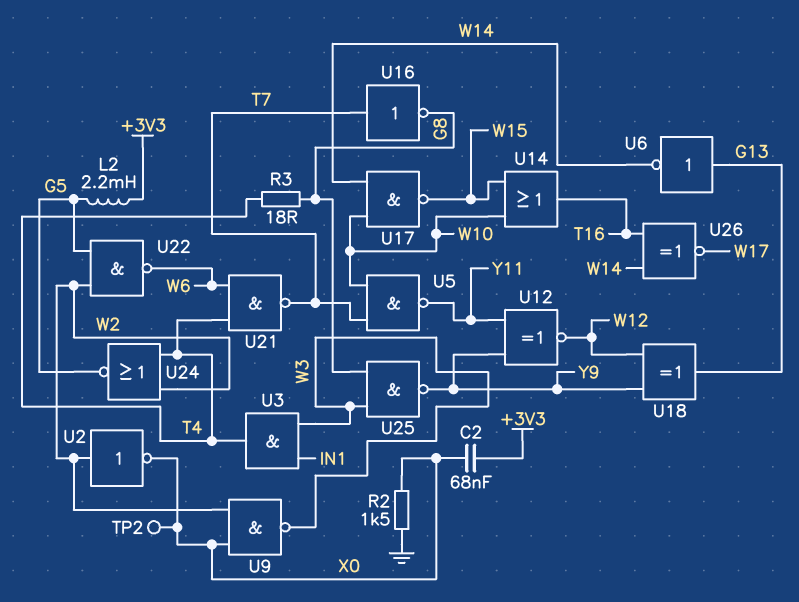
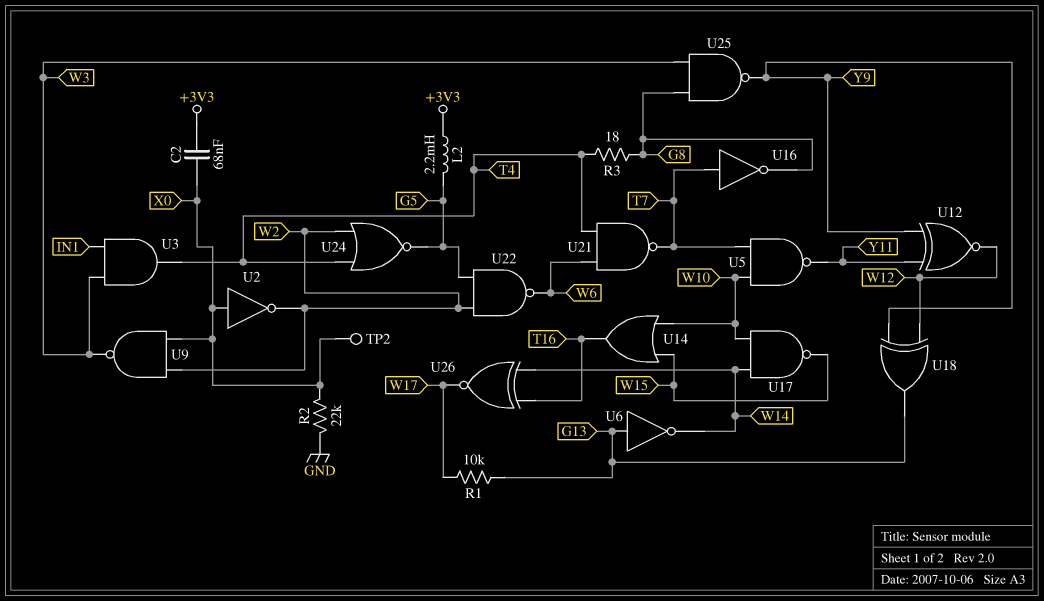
R1: none -> 10k (G13, W17)
R2: 1.5k (GND, X0) -> 22k (GND, X0)
U2: NOT (in W2, out X0) -> NOT (in X0, out W2)

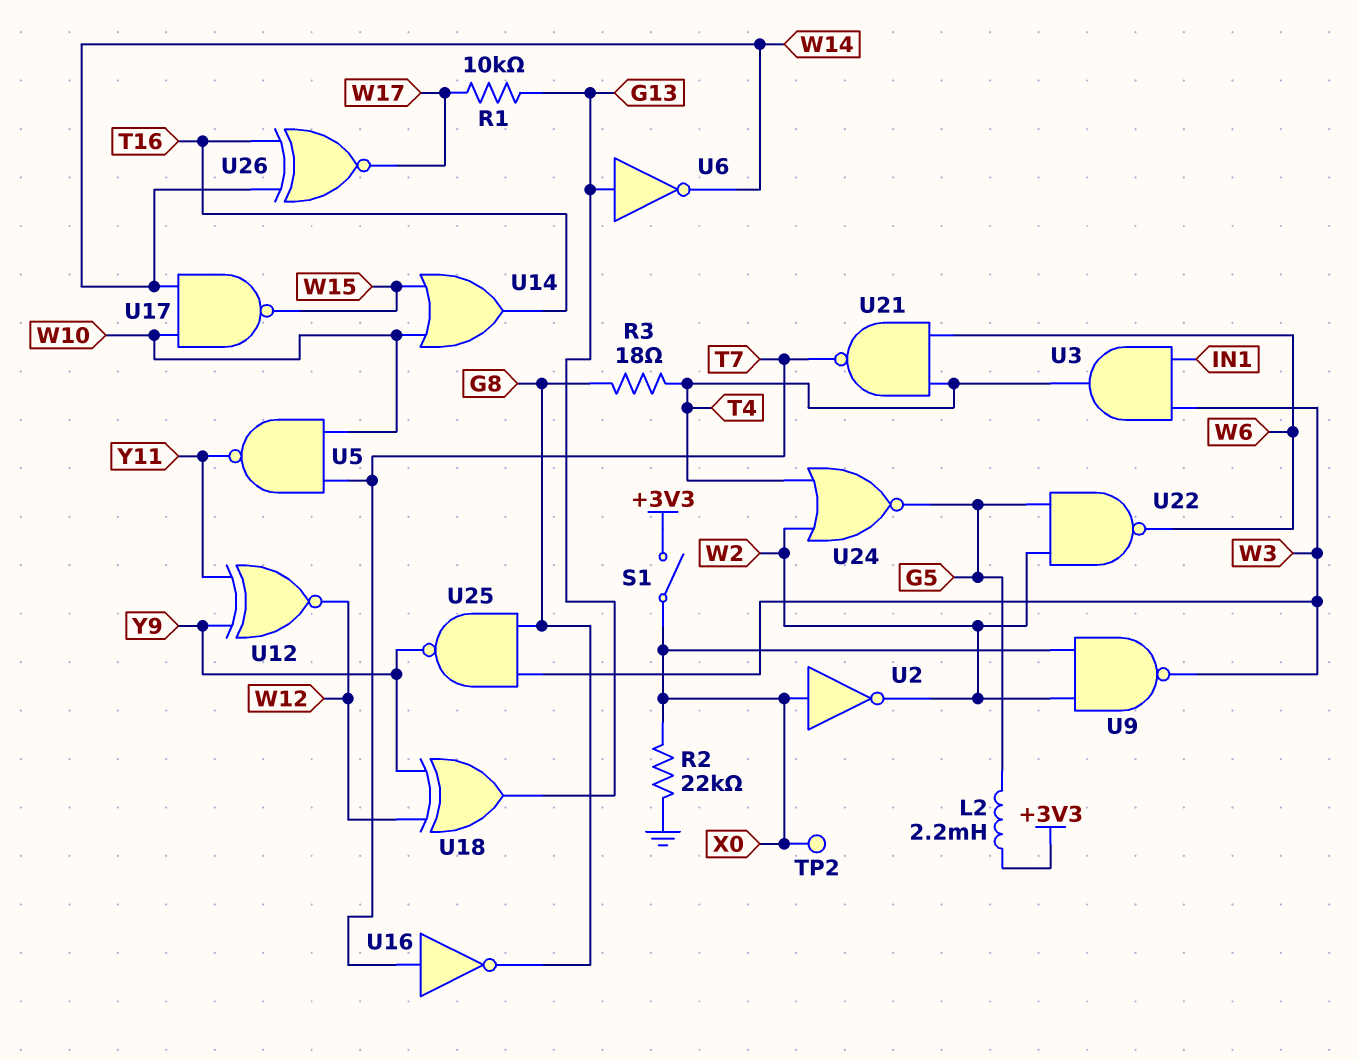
C2: 68nF (+3V3, X0) -> none
S1: none -> switch (+3V3, X0)

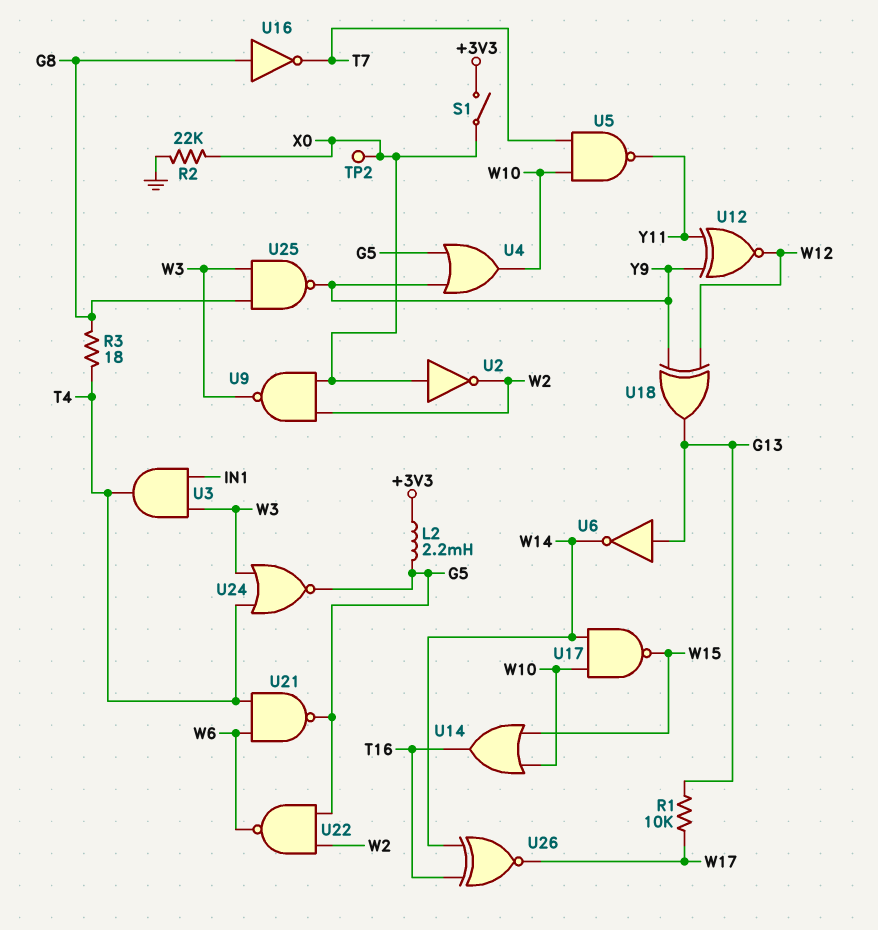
U4: none -> OR (in G5, in Y9, out W10)
U16: NOT (in T7, out G8) -> NOT (in G8, out T7)
U21: NAND (in T4, in W6, out T7) -> NAND (in T4, in W6, out G5)
U24: NOR (in T4, in W2, out G5) -> NOR (in T4, in W3, out G5)

